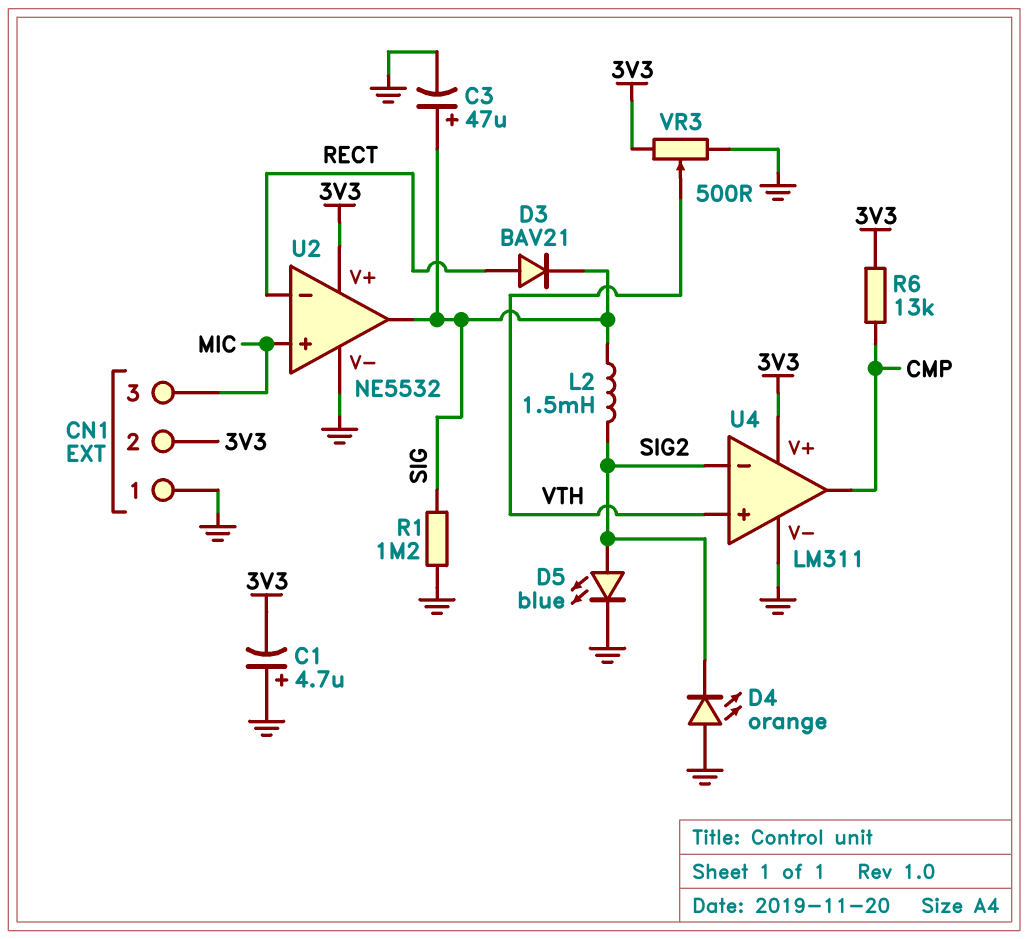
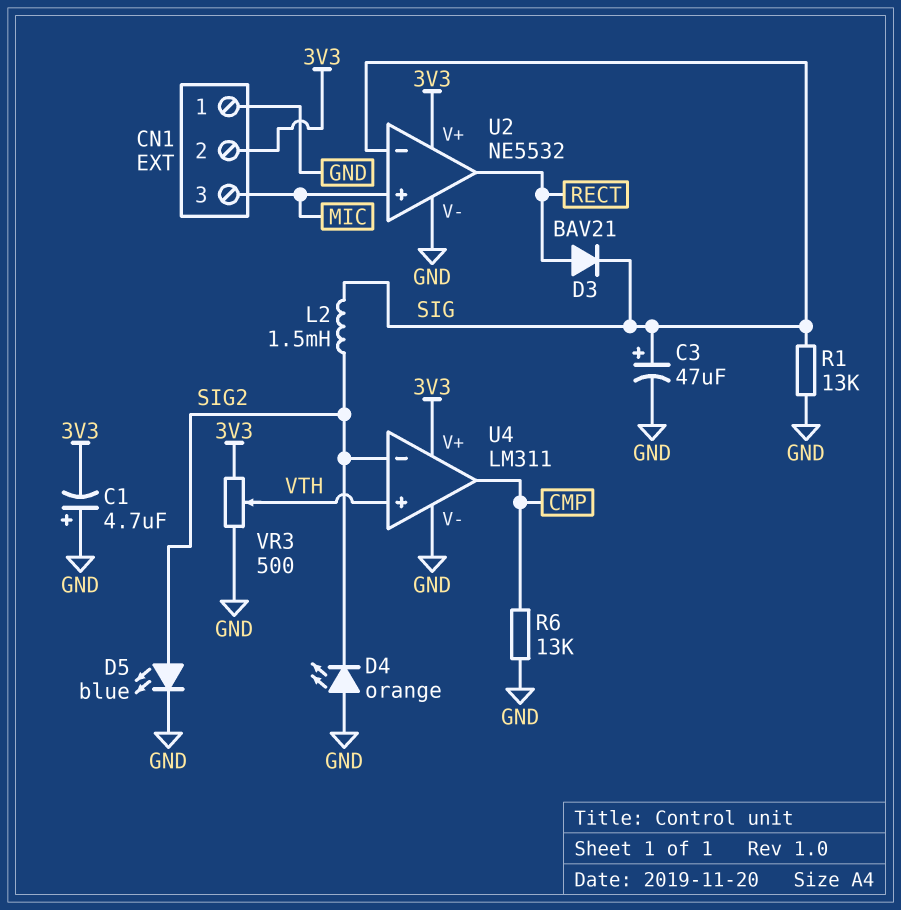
R1: 1.2M (GND, SIG) -> 13k (GND, SIG)
R6: 13k (3V3, CMP) -> 13k (CMP, GND)
U2 pin in-: RECT -> SIG
U2 pin out: SIG -> RECT

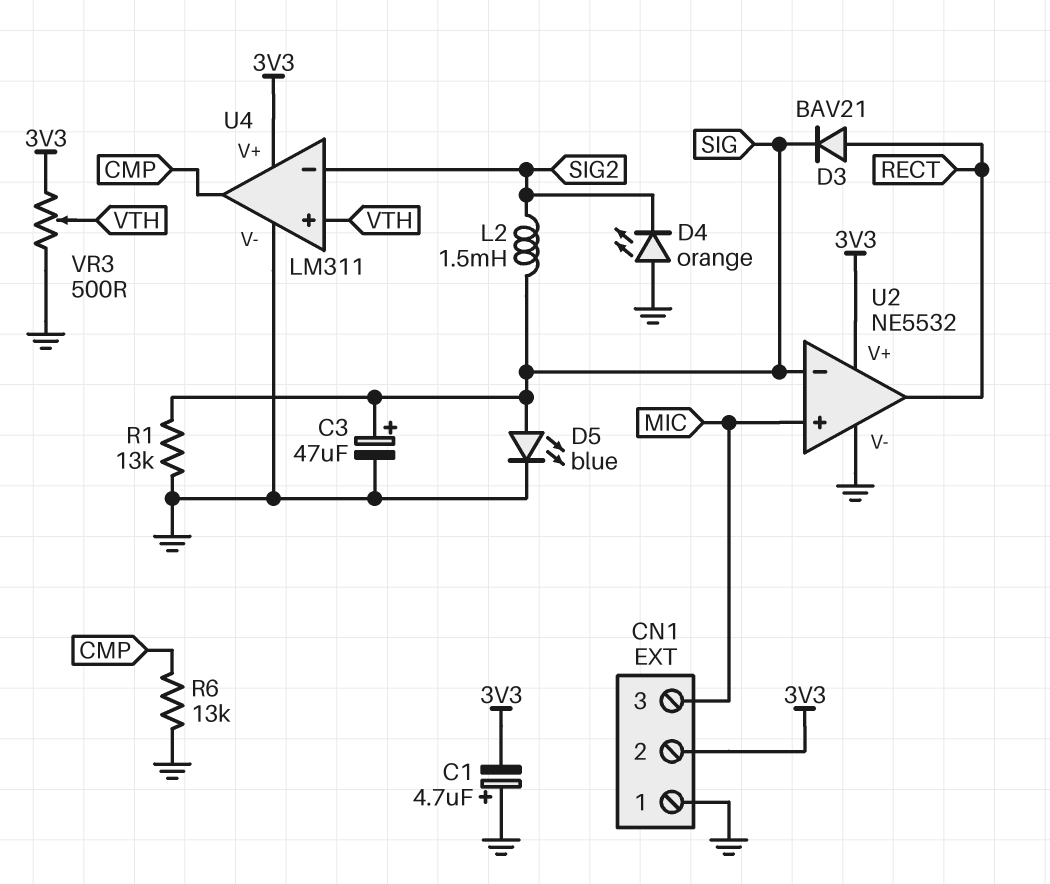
D5: LED blue (A SIG2, K GND) -> LED blue (A SIG, K GND)

